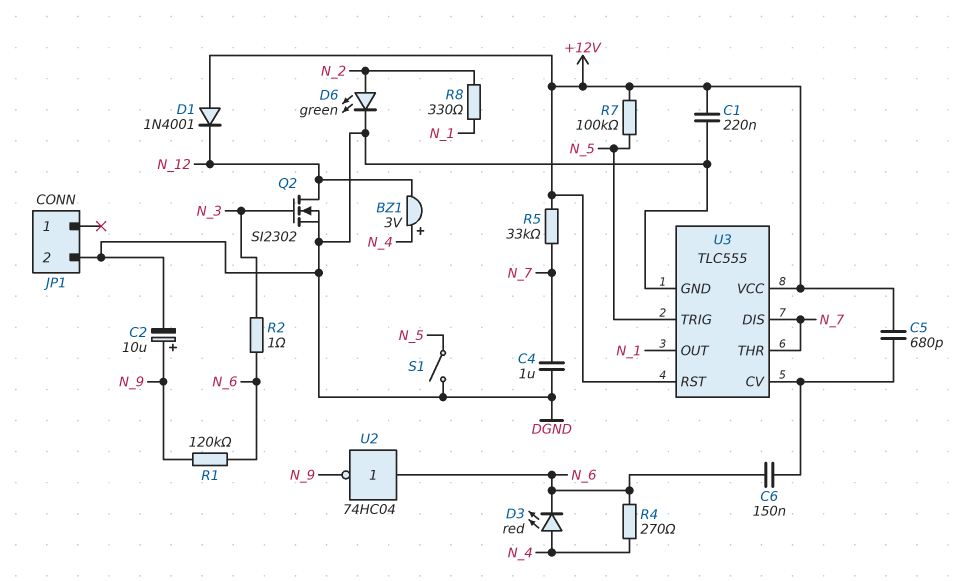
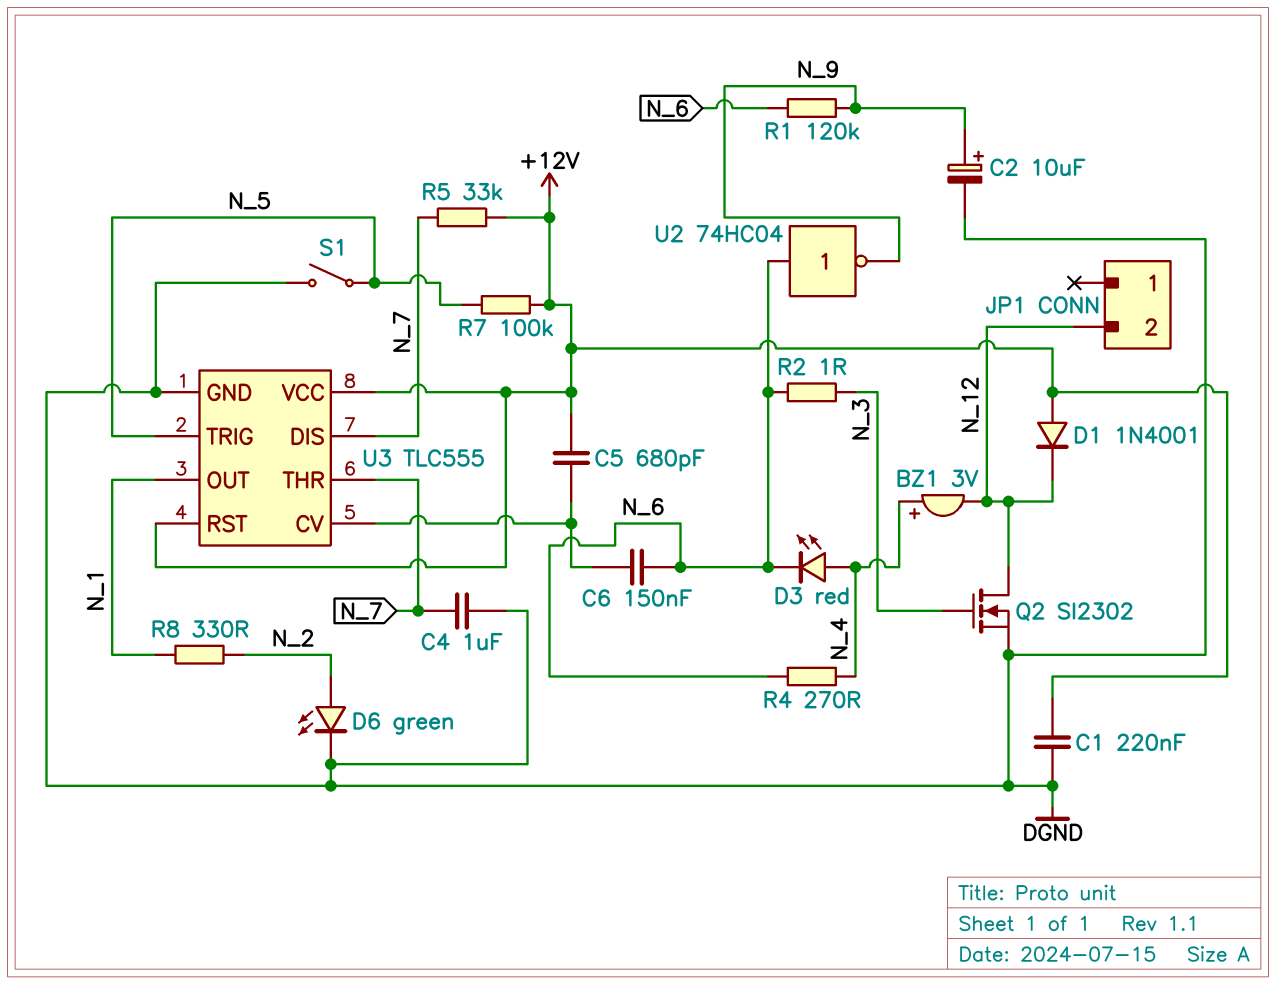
JP1 pin 2: DGND -> N_12

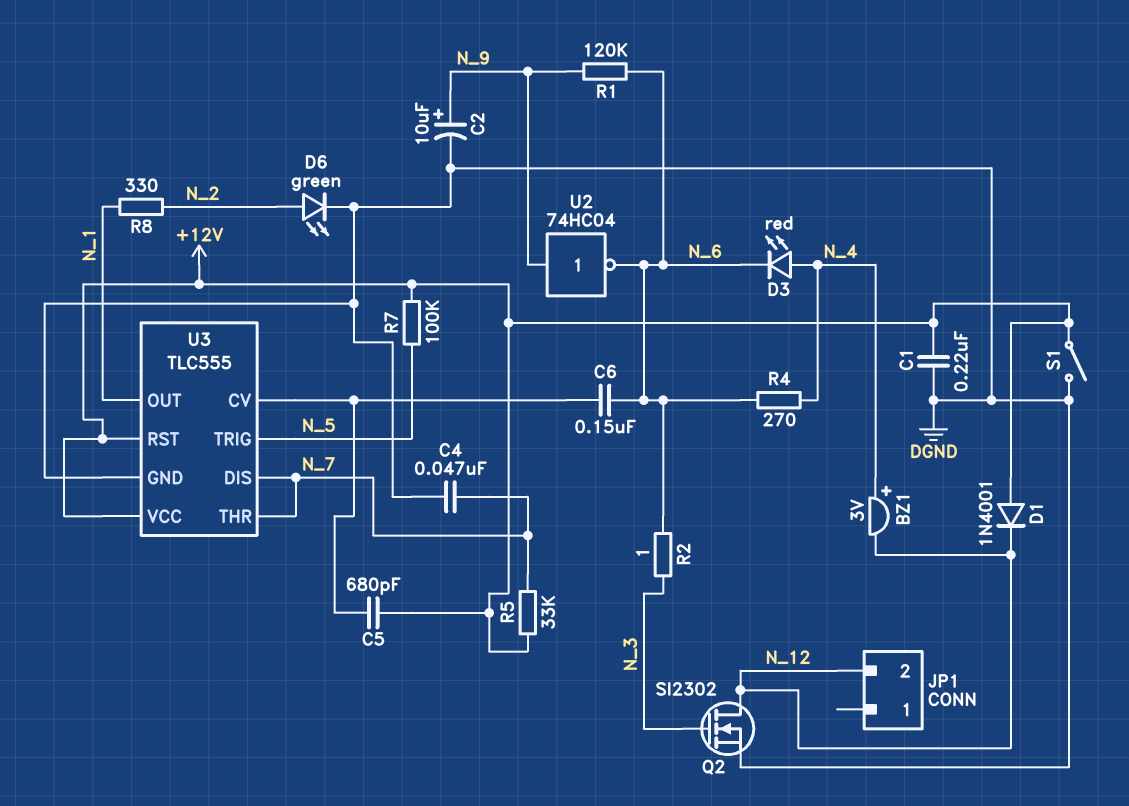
C4: 1uF (DGND, N_7) -> 47nF (DGND, N_7)
S1: switch (DGND, N_5) -> switch (+12V, DGND)
U2: NOT 74HC04 (in N_6, out N_9) -> NOT 74HC04 (in N_9, out N_6)

